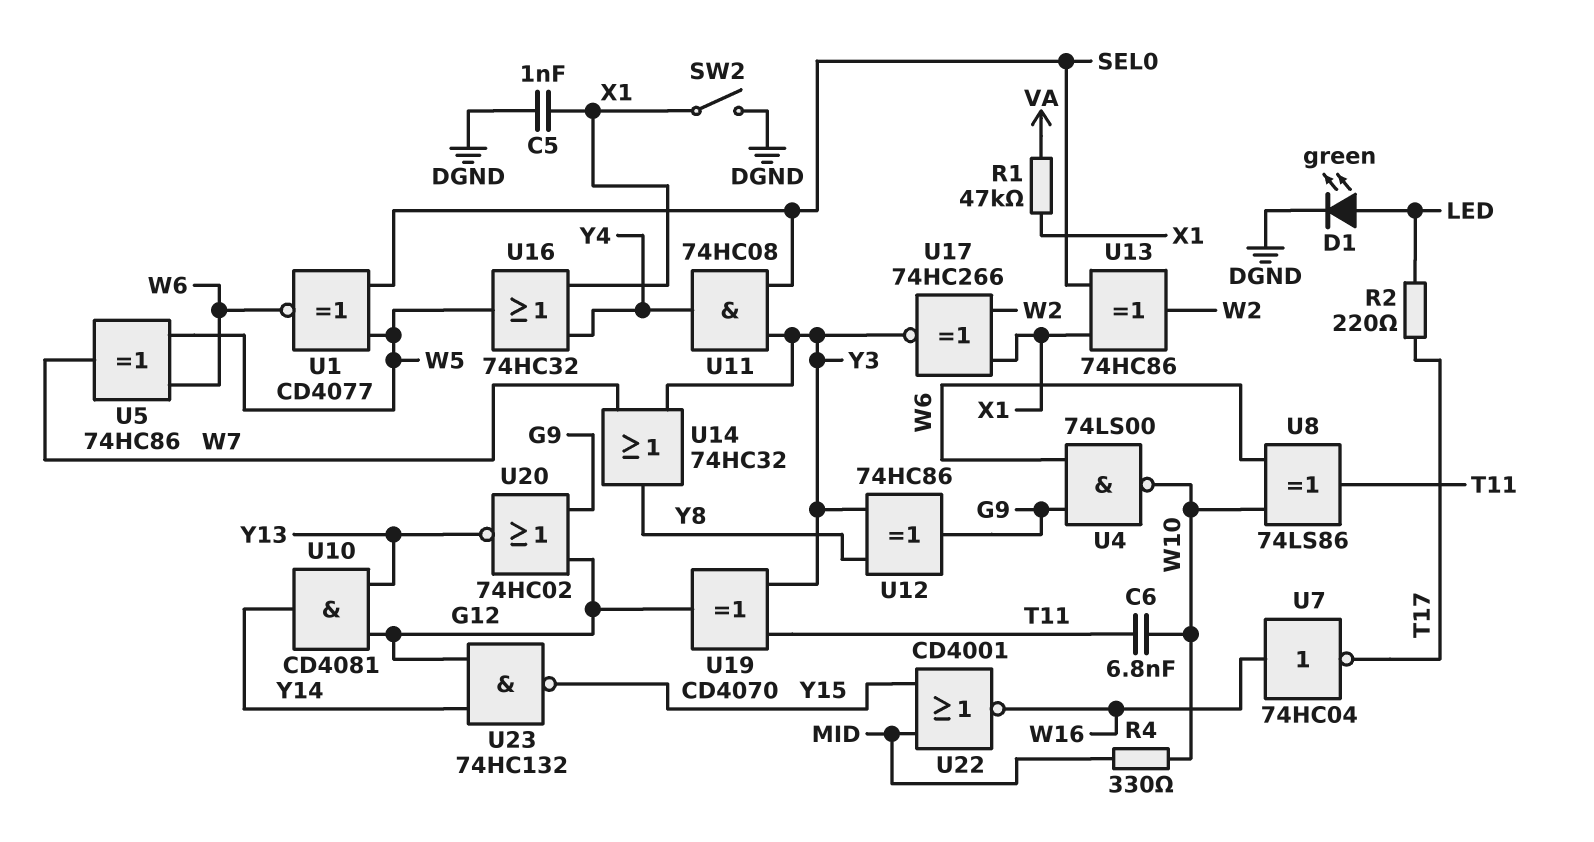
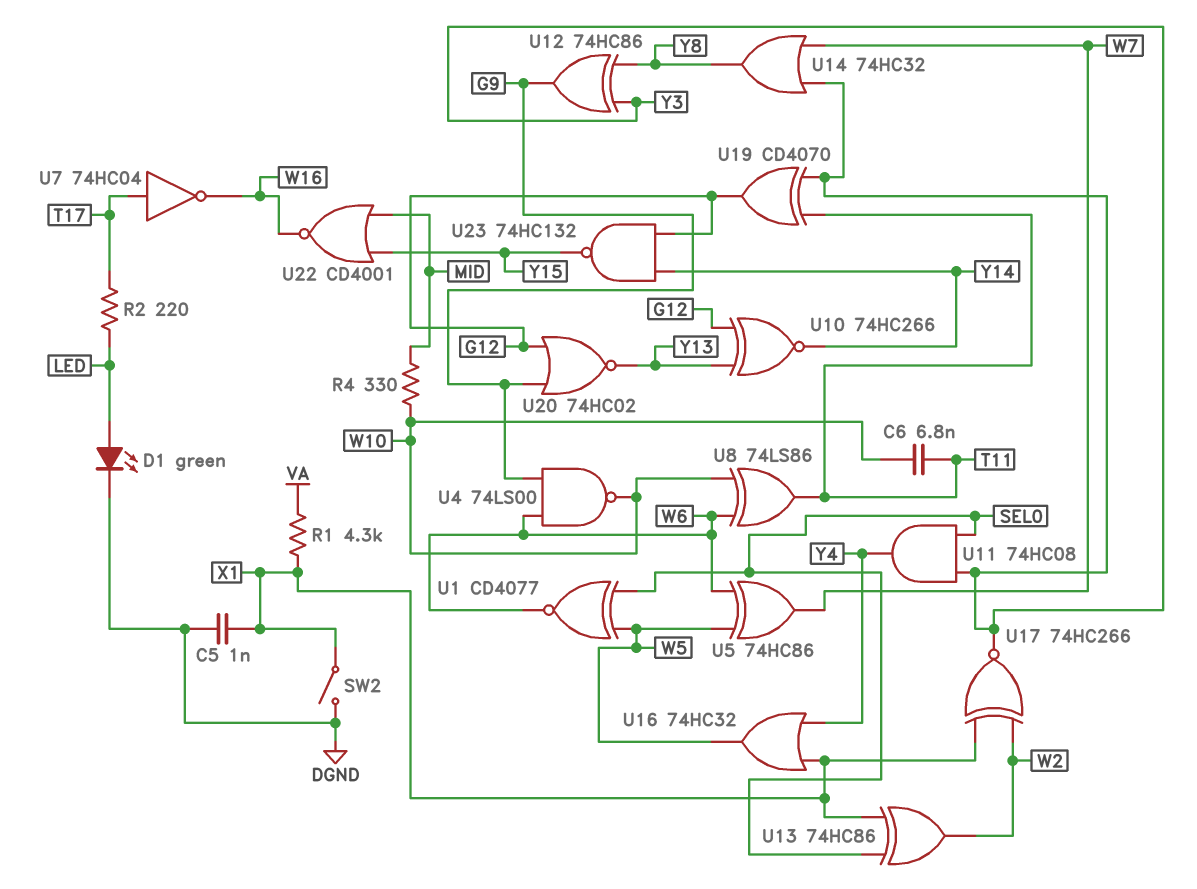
R1: 47k (VA, X1) -> 4.3k (VA, X1)
U7: NOT 74HC04 (in W16, out T17) -> NOT 74HC04 (in T17, out W16)
U10: AND CD4081 (in G12, in Y13, out Y14) -> XNOR 74HC266 (in G12, in Y13, out Y14)

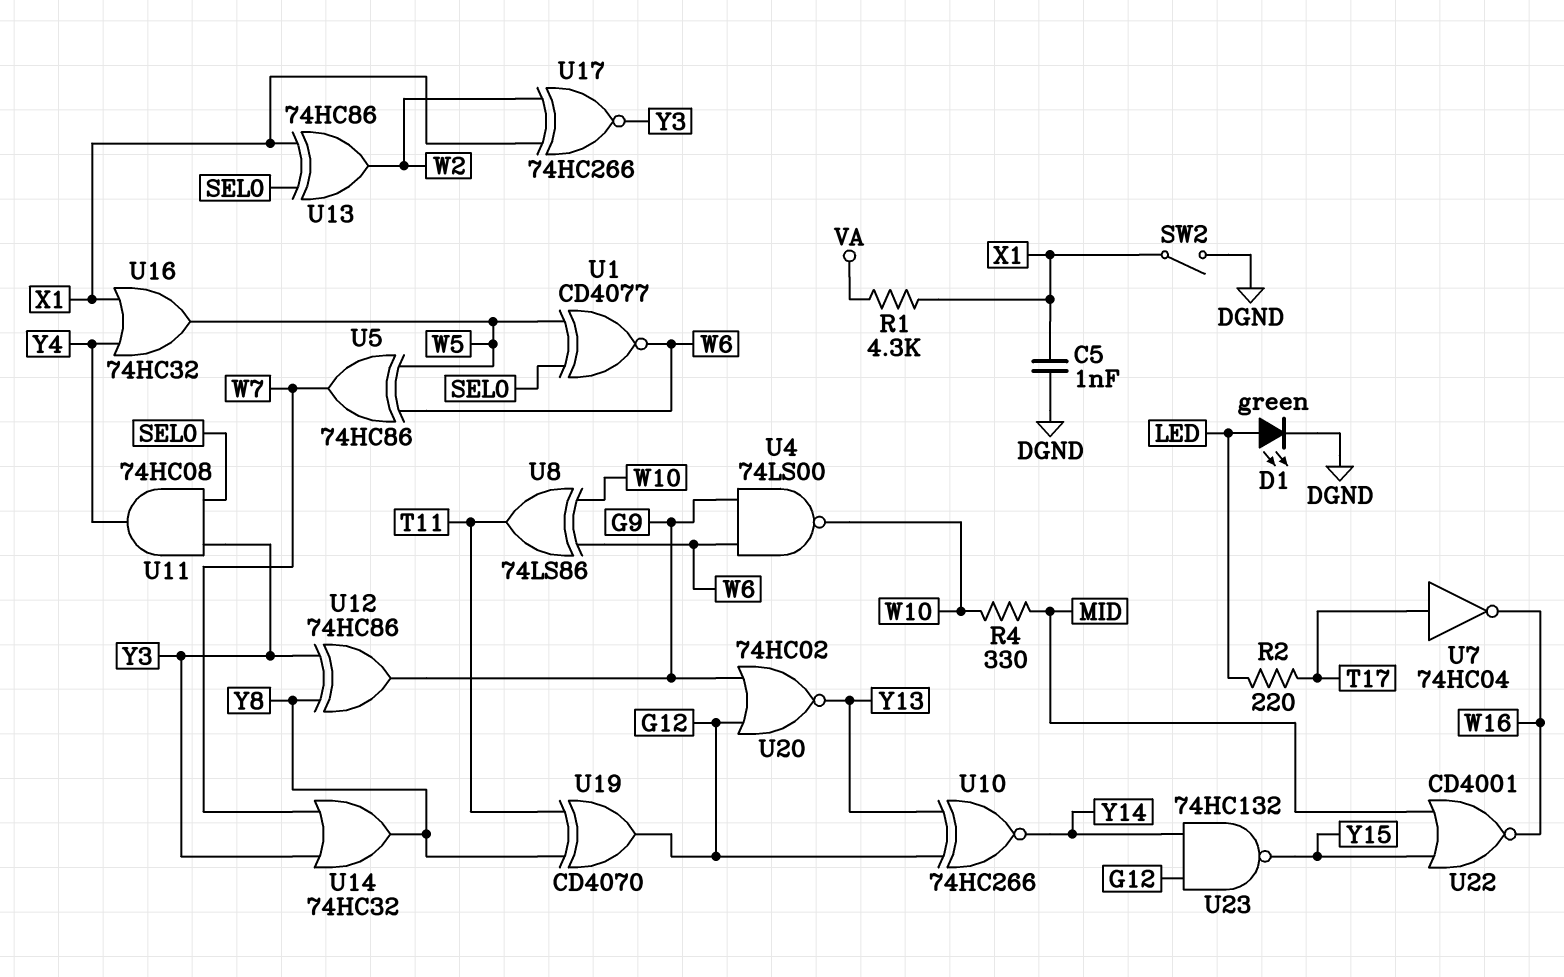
C6: 6.8nF (T11, W10) -> none
U19: XOR CD4070 (in T11, in Y3, out G12) -> XOR CD4070 (in T11, in Y8, out G12)

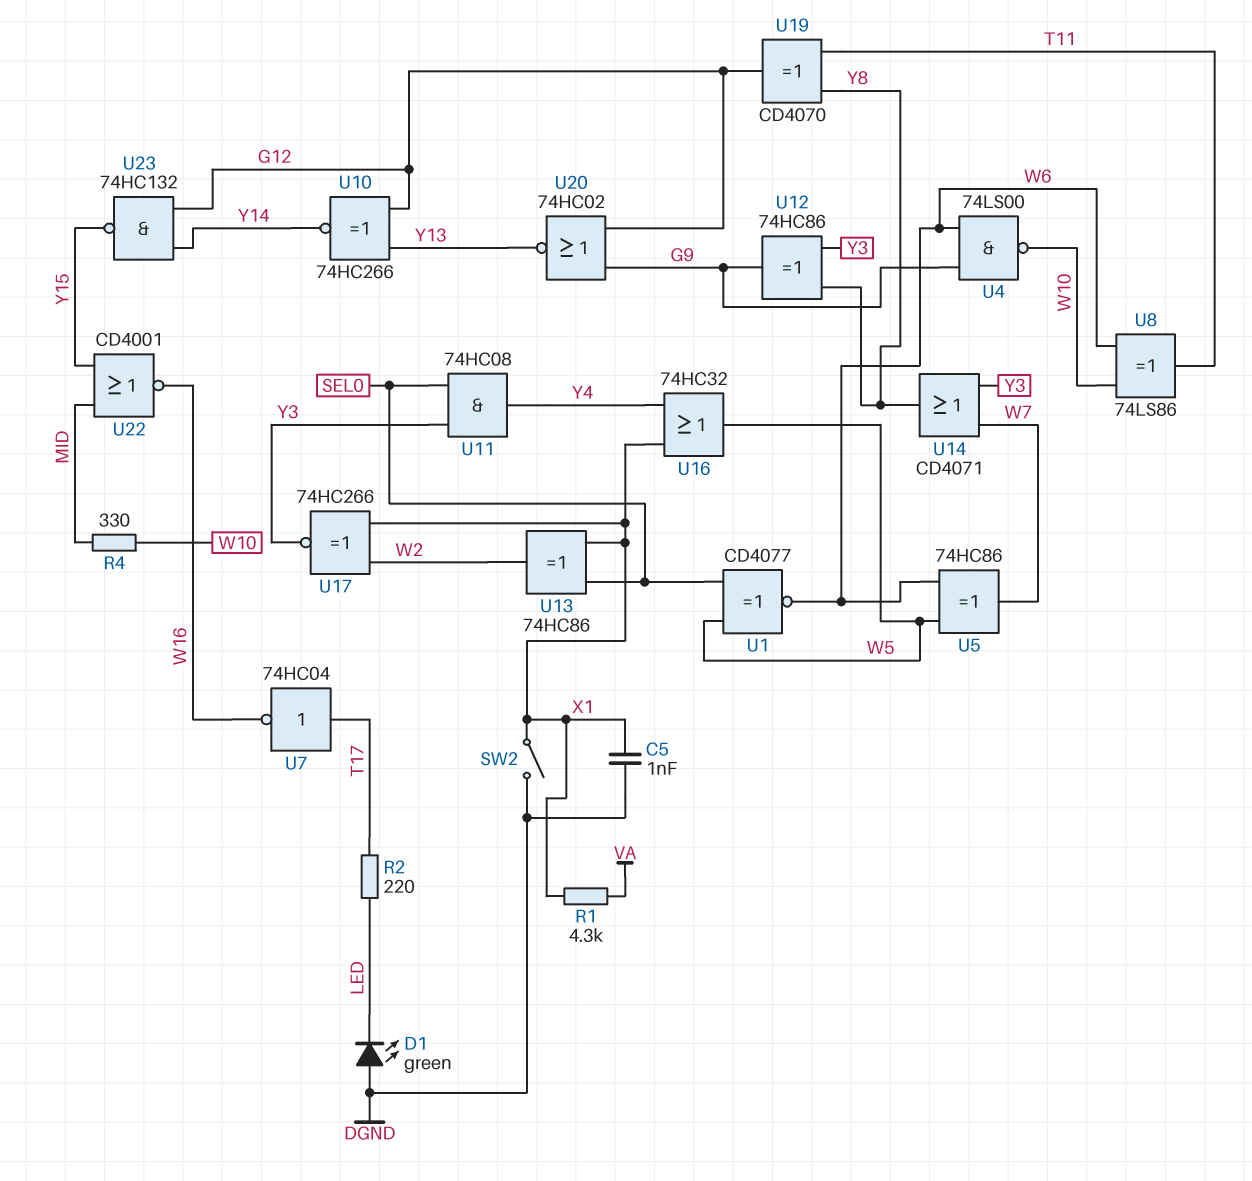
D1: LED green (A LED, K DGND) -> LED green (A DGND, K LED)
U14: OR 74HC32 (in W7, in Y3, out Y8) -> OR CD4071 (in W7, in Y3, out Y8)

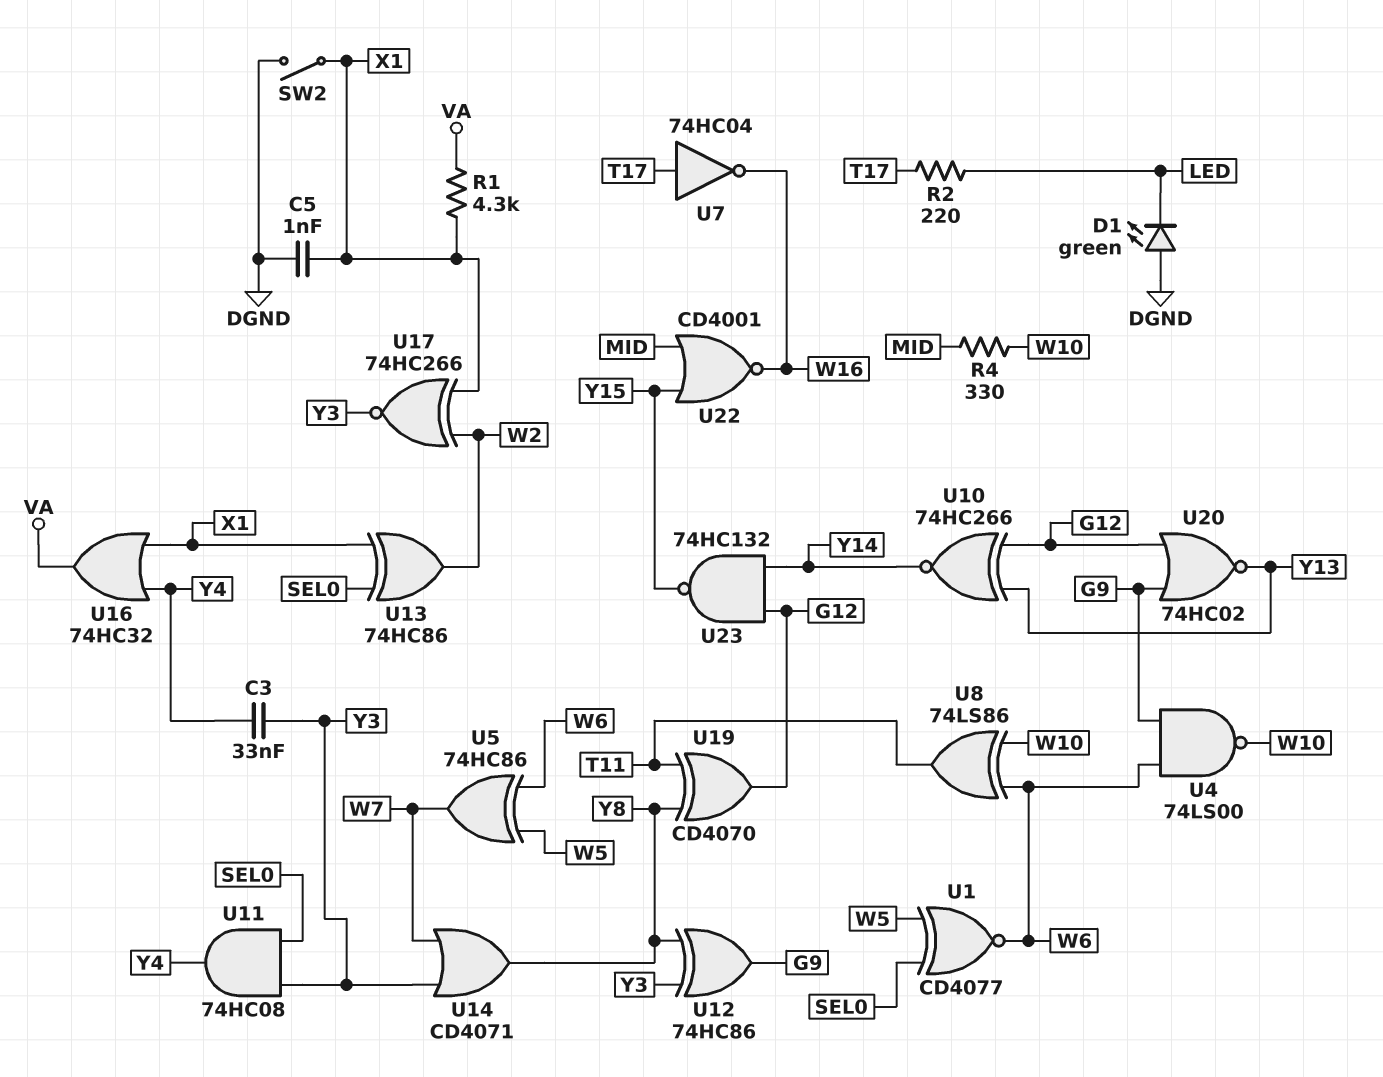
C3: none -> 33nF (Y3, Y4)
U16: OR 74HC32 (in X1, in Y4, out W5) -> OR 74HC32 (in X1, in Y4, out VA)

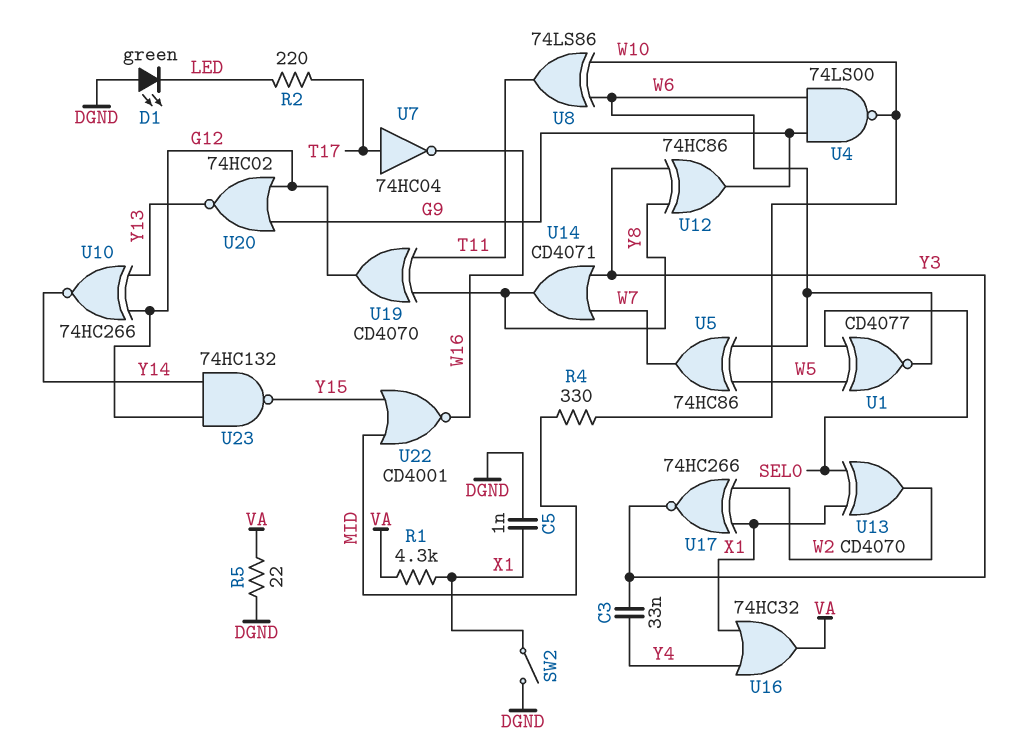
R5: none -> 22 (DGND, VA)
U11: AND 74HC08 (in SEL0, in Y3, out Y4) -> none
U13: XOR 74HC86 (in SEL0, in X1, out W2) -> XOR CD4070 (in SEL0, in X1, out W2)

